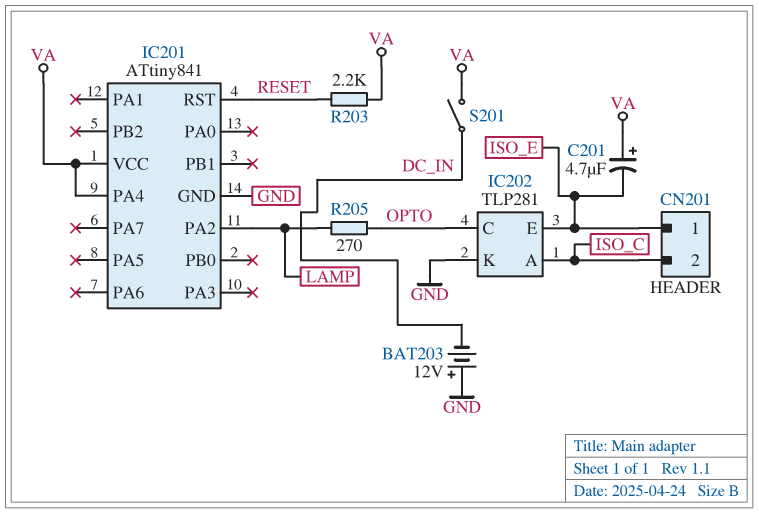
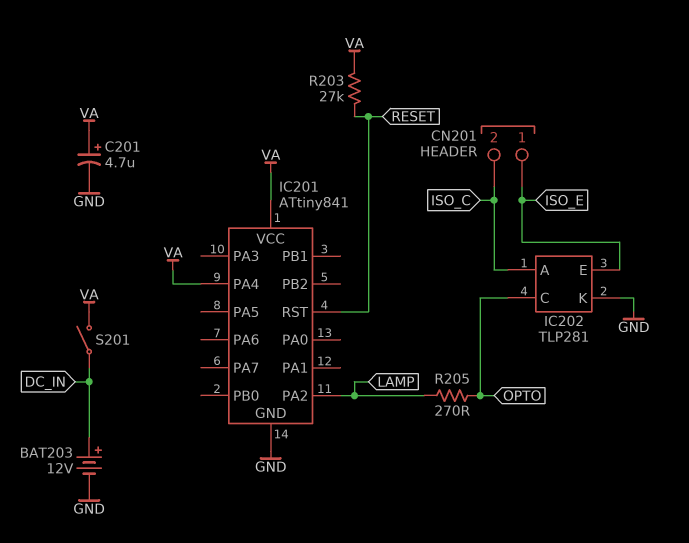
BAT203: 12V (plus GND, minus DC_IN) -> 12V (plus DC_IN, minus GND)
C201: 4.7uF (plus VA, minus ISO_E) -> 4.7uF (plus VA, minus GND)
R203: 2.2k (RESET, VA) -> 27k (RESET, VA)

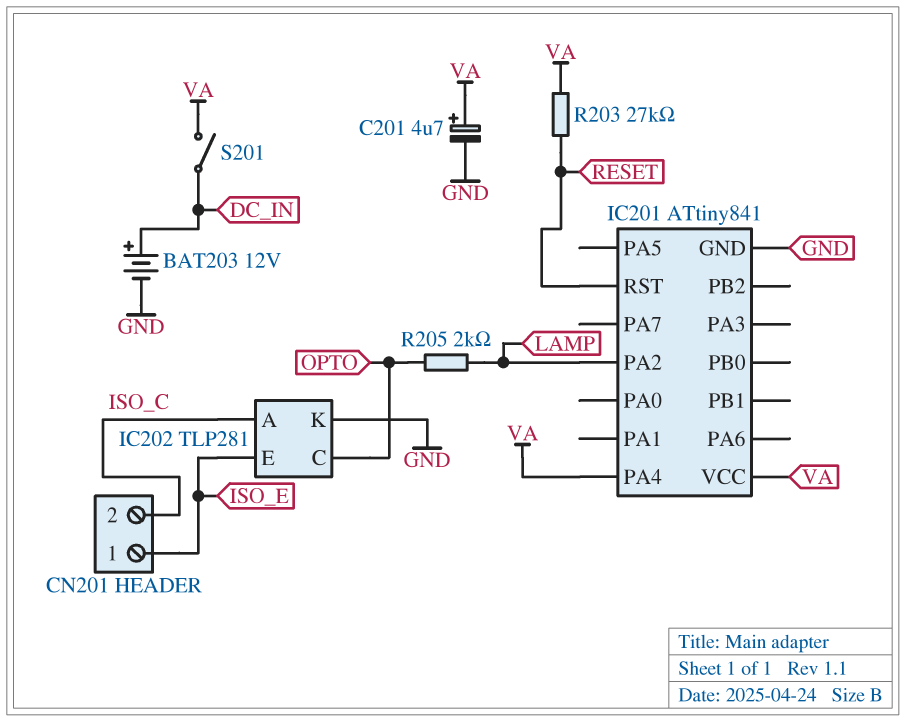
R205: 270 (LAMP, OPTO) -> 2k (LAMP, OPTO)

